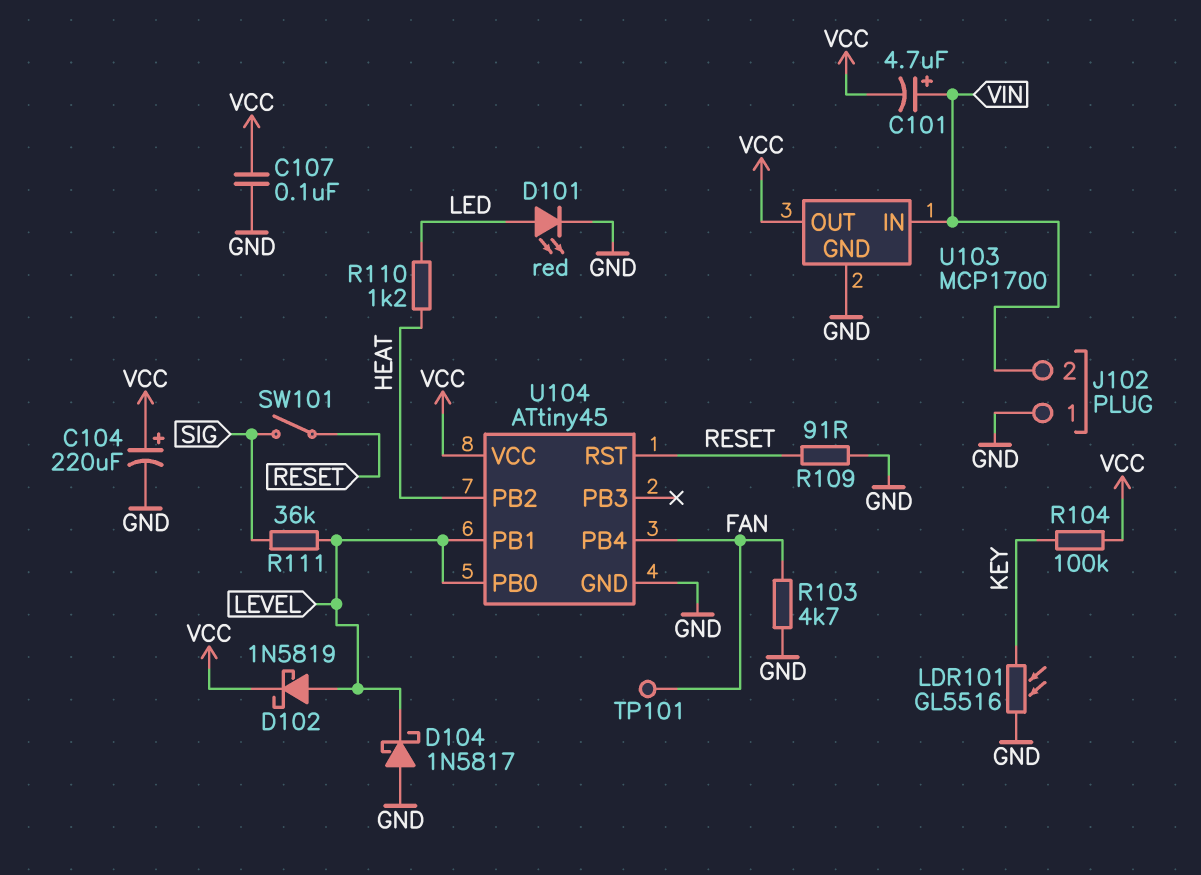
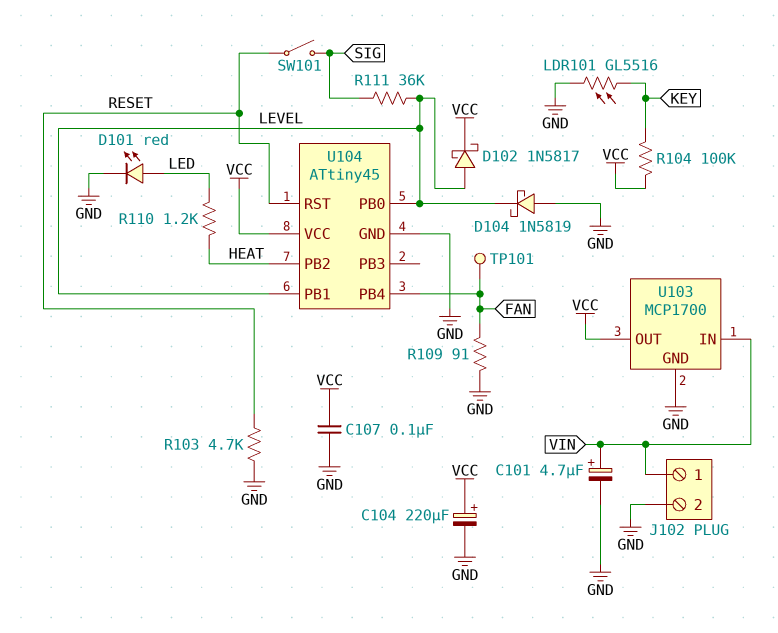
C101: 4.7uF (plus VIN, minus VCC) -> 4.7uF (plus VIN, minus GND)
D102: schottky 1N5819 (A LEVEL, K VCC) -> schottky 1N5817 (A LEVEL, K VCC)
D104: schottky 1N5817 (A GND, K LEVEL) -> schottky 1N5819 (A GND, K LEVEL)
J102 pin 1: GND -> VIN
J102 pin 2: VIN -> GND
R103: 4.7k (FAN, GND) -> 4.7k (GND, RESET)
R109: 91 (GND, RESET) -> 91 (FAN, GND)

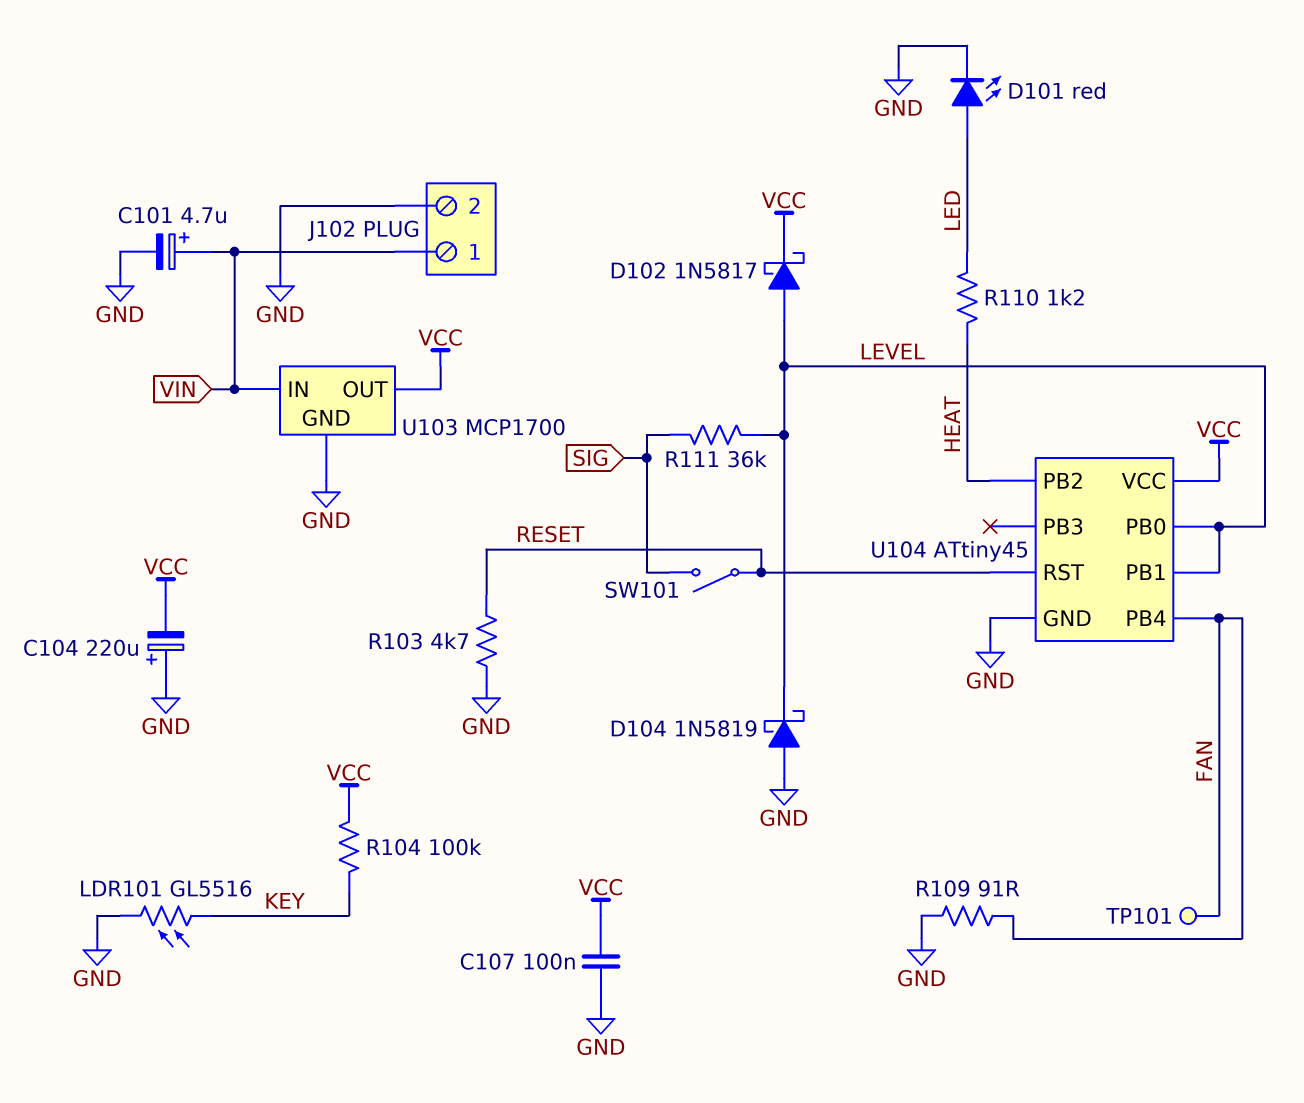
C104: 220uF (plus VCC, minus GND) -> 220uF (plus GND, minus VCC)

